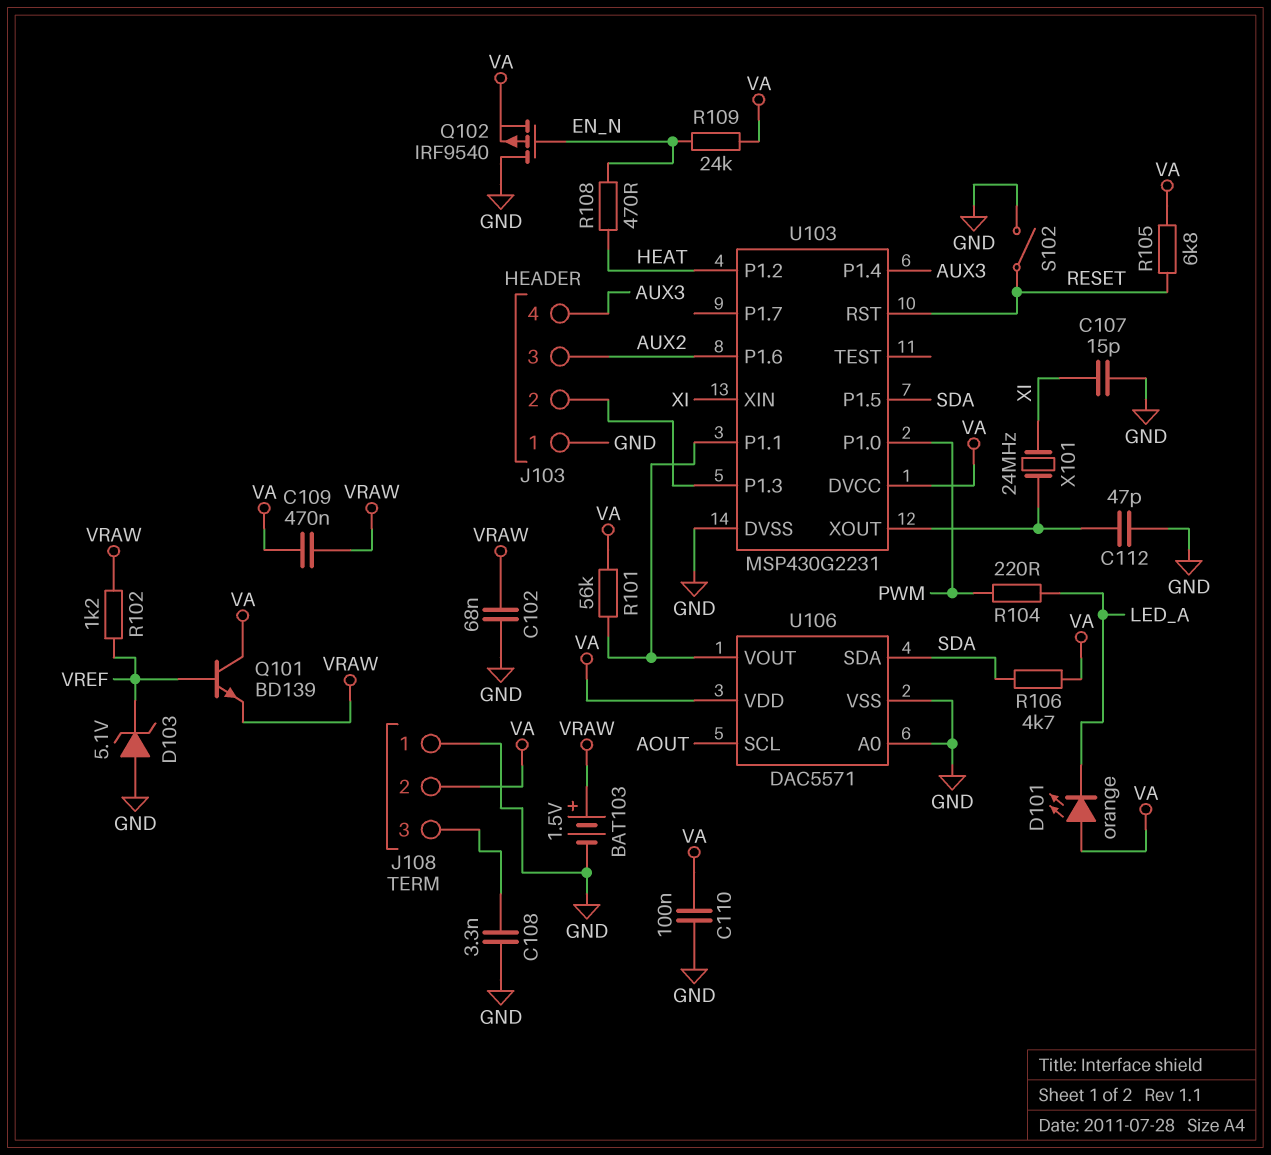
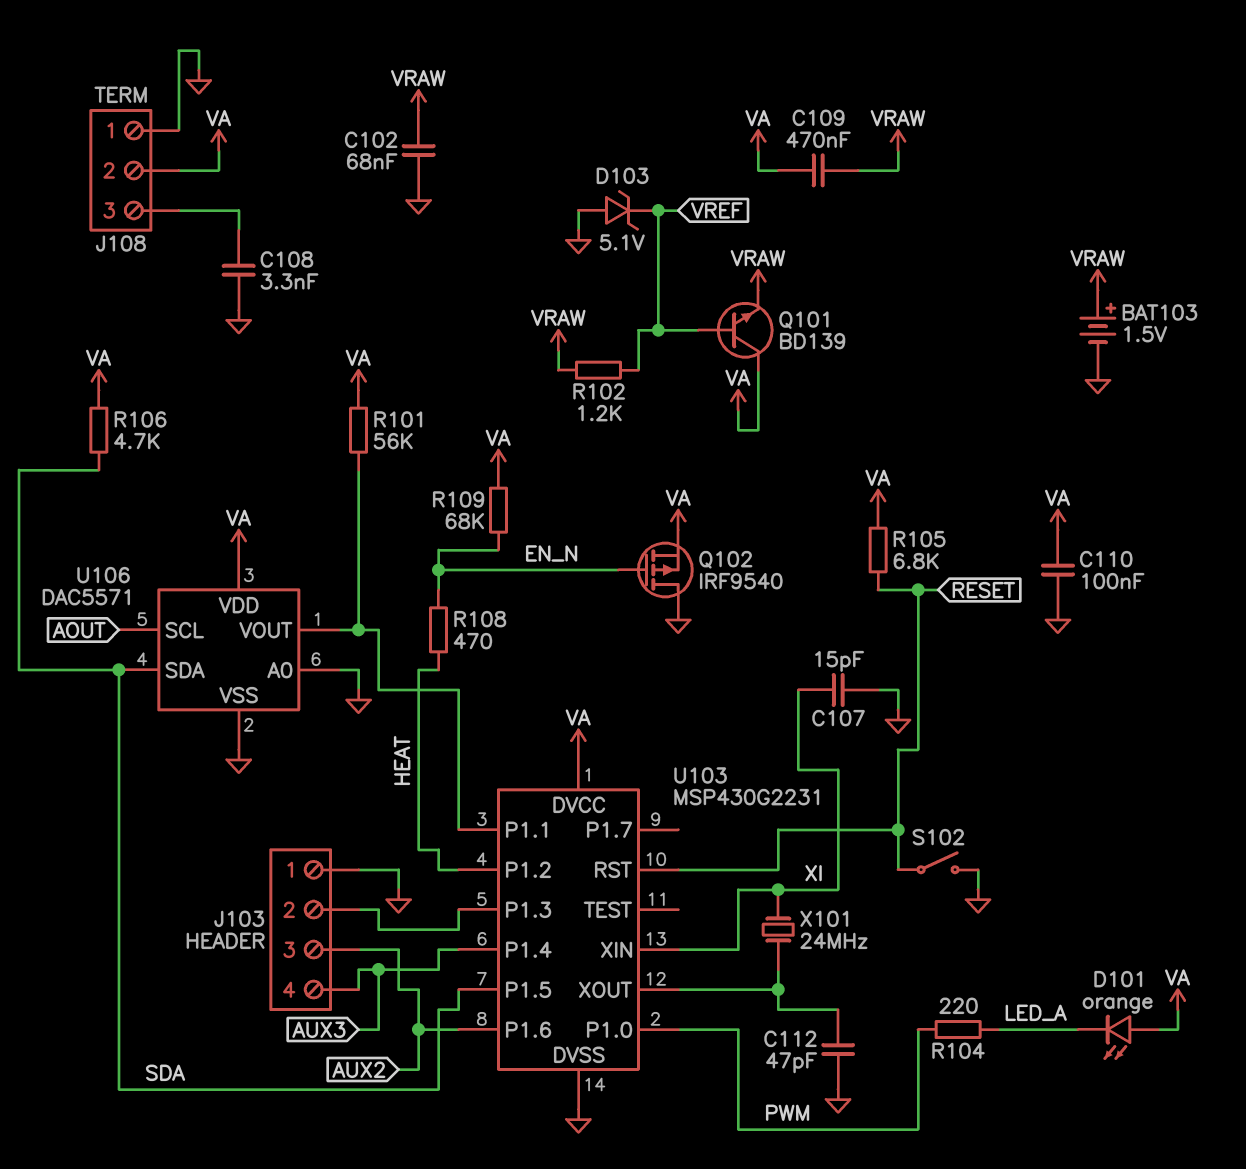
R109: 24k (EN_N, VA) -> 68k (EN_N, VA)

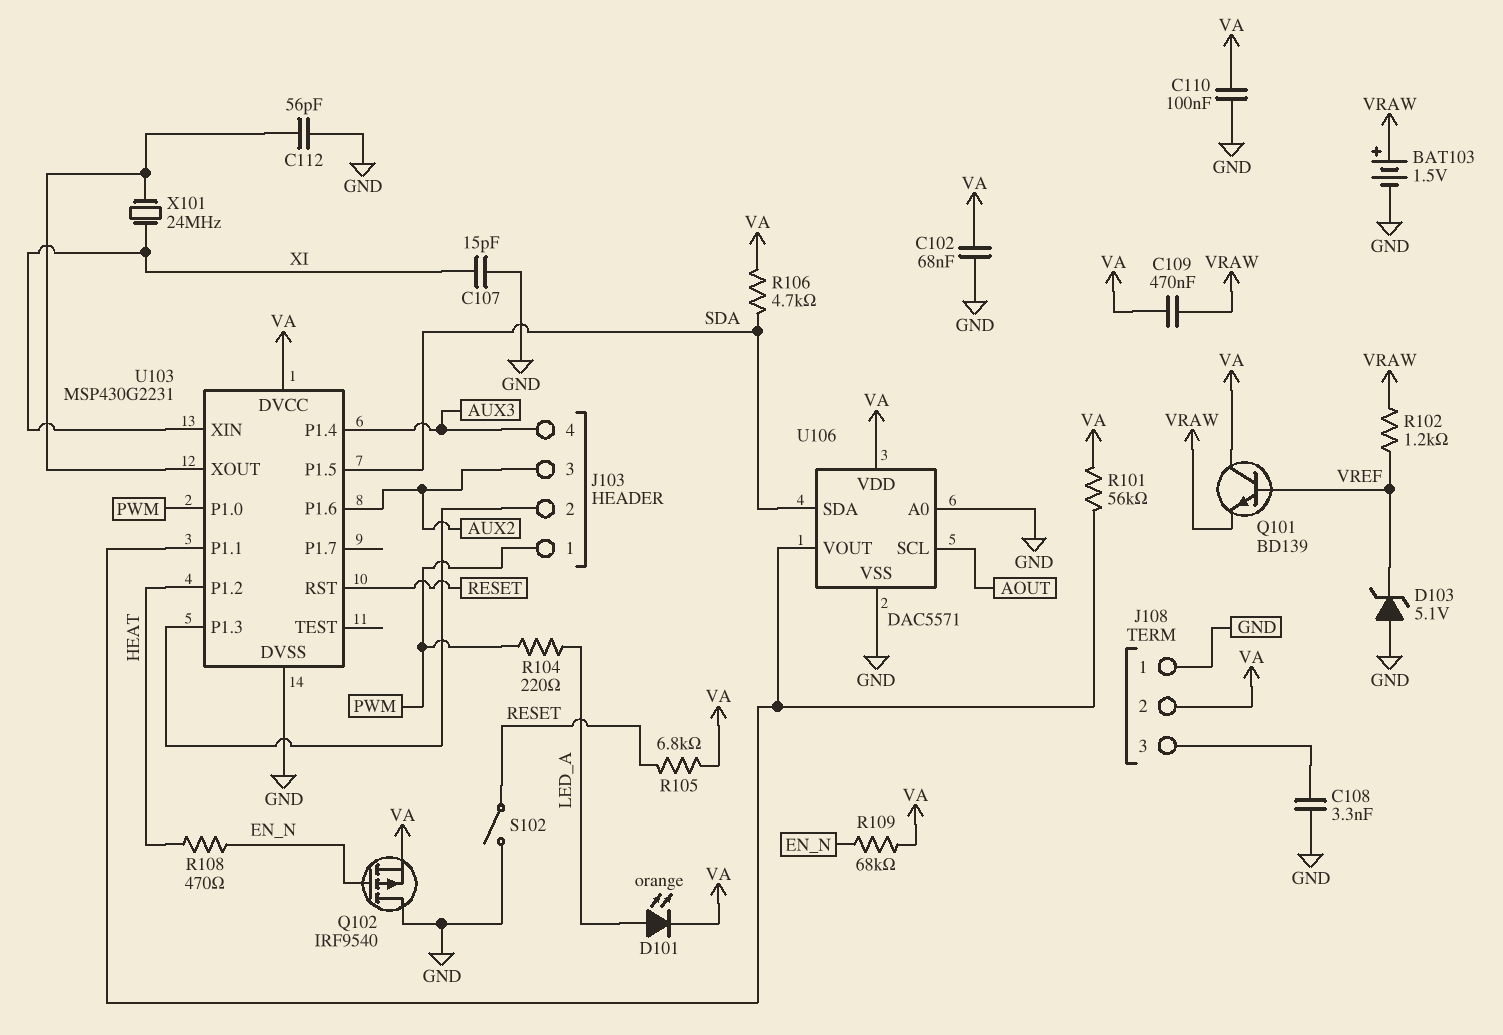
C102: 68nF (GND, VRAW) -> 68nF (GND, VA)
C112: 47pF (GND, U103/XOUT) -> 56pF (GND, U103/XOUT)
D101: LED orange (A VA, K LED_A) -> LED orange (A LED_A, K VA)
J103 pin 1: GND -> PWM

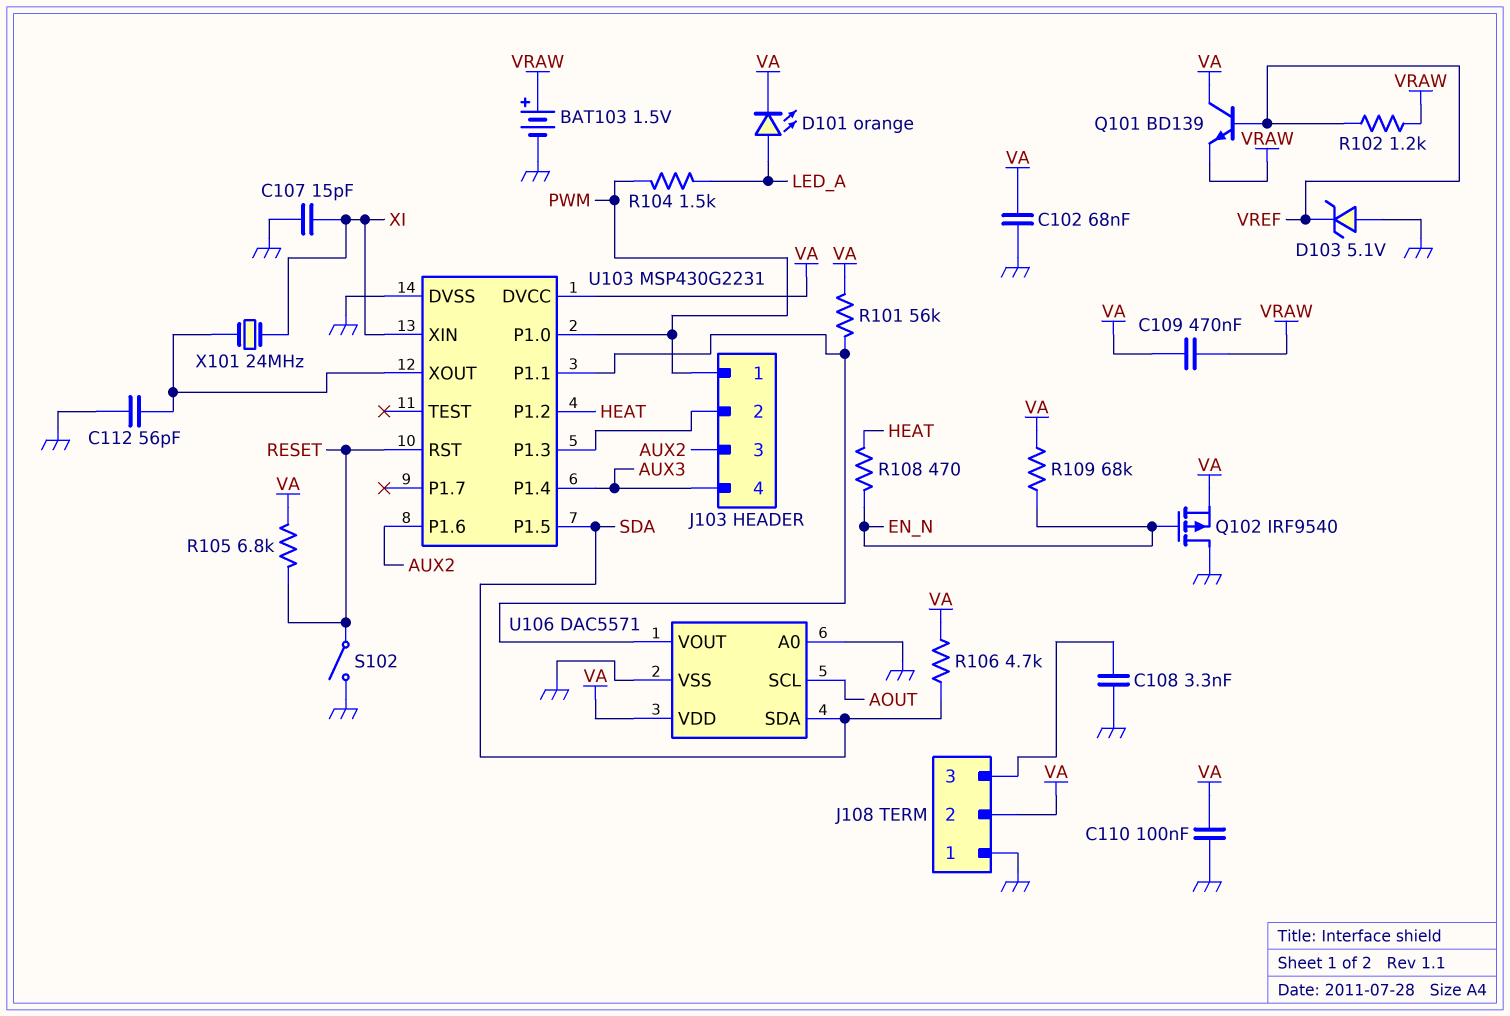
R104: 220 (LED_A, PWM) -> 1.5k (LED_A, PWM)

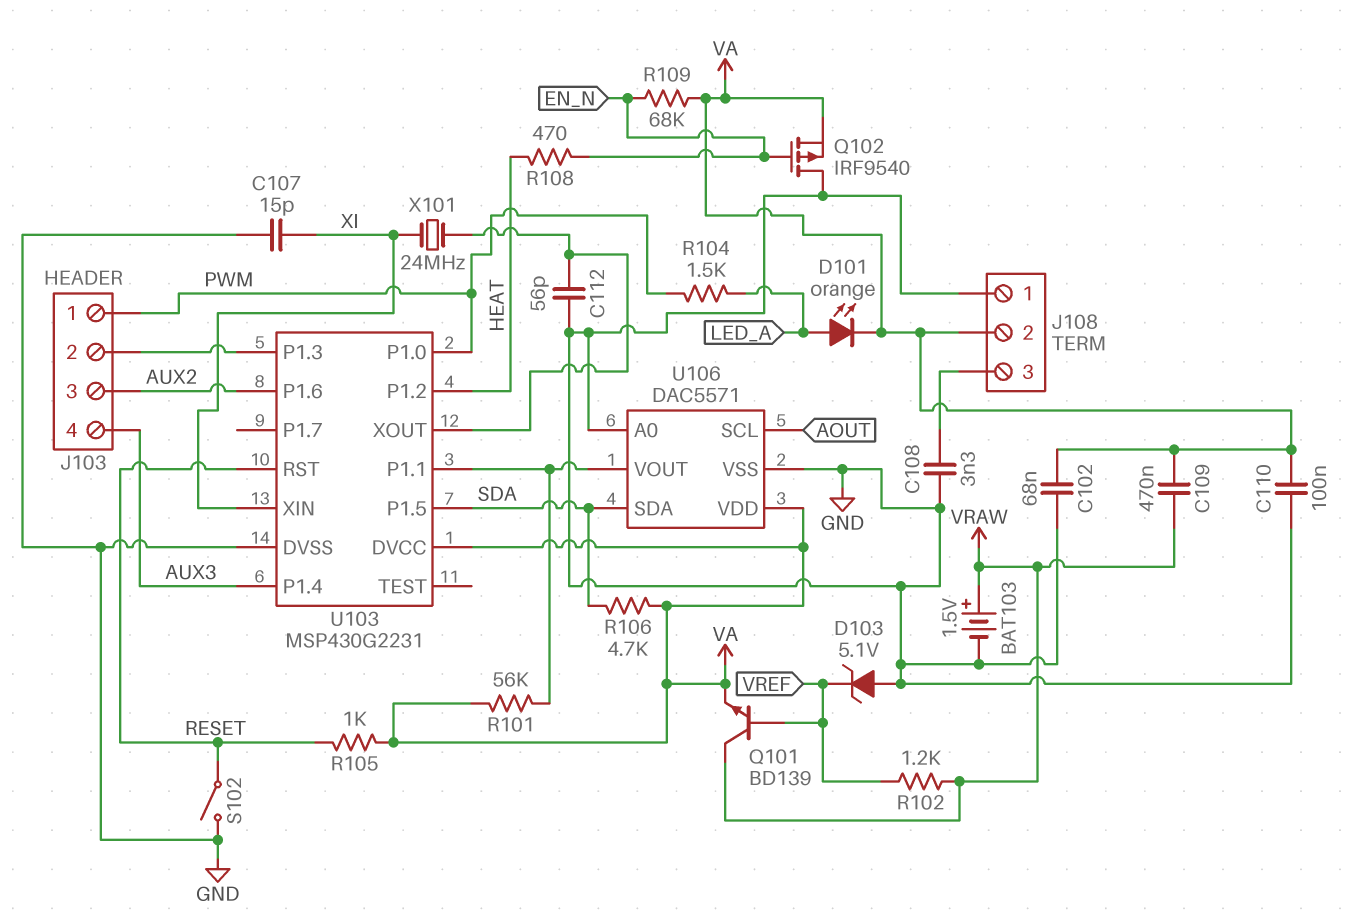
Q101: NPN BD139 (B VREF, C VA, E VRAW) -> NPN BD139 (B VREF, C VRAW, E VA)
R105: 6.8k (RESET, VA) -> 1k (RESET, VA)

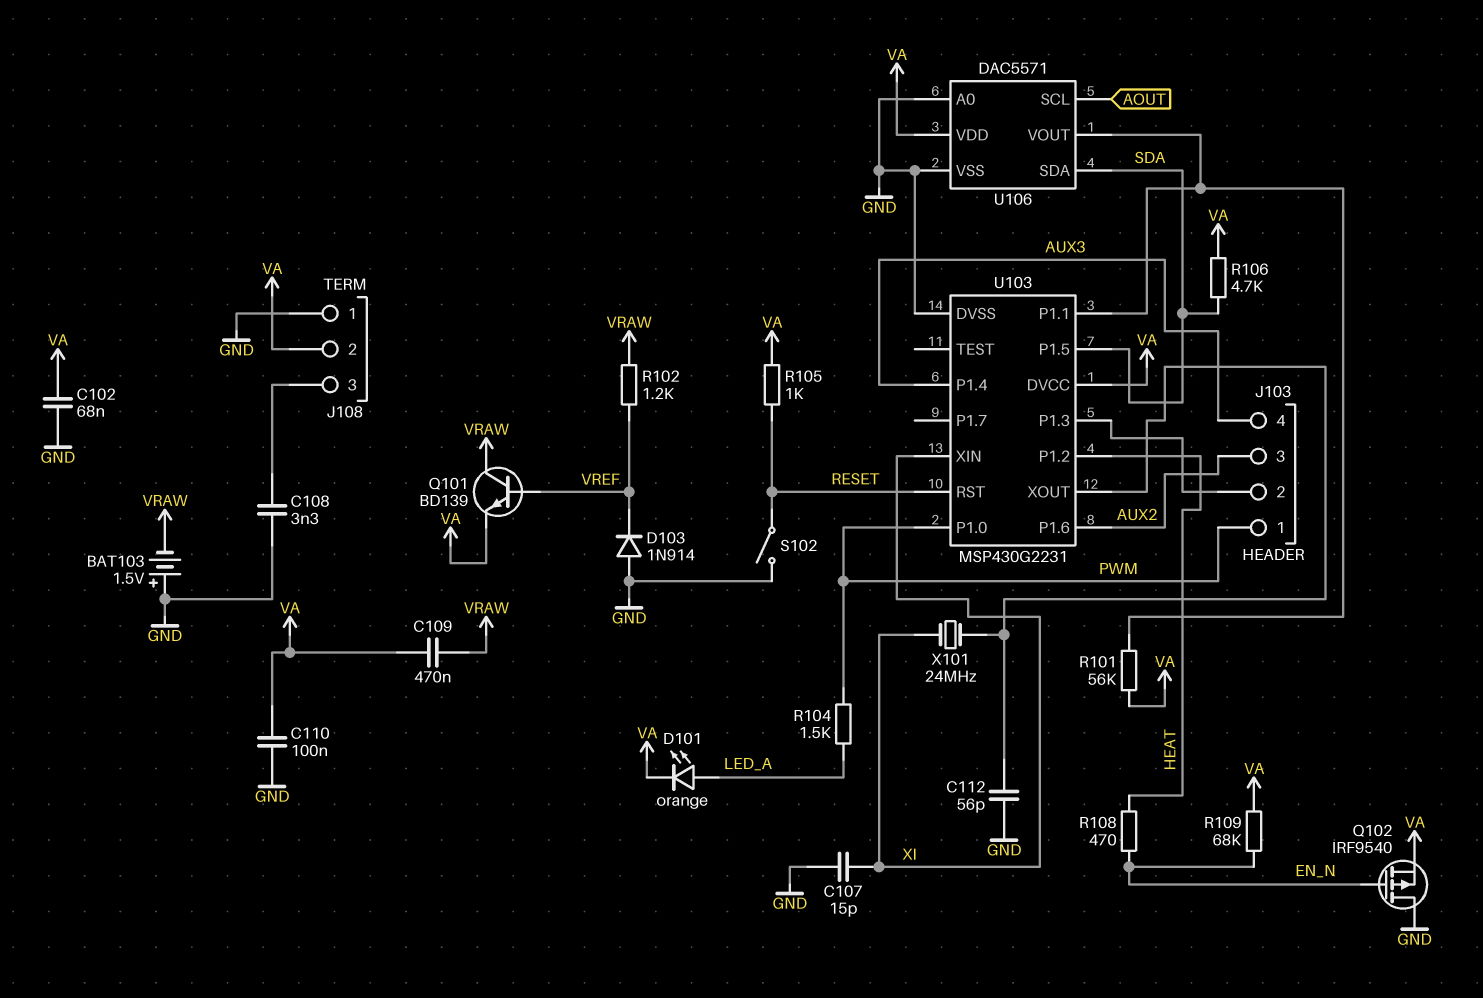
BAT103: 1.5V (plus VRAW, minus GND) -> 1.5V (plus GND, minus VRAW)
D103: zener 5.1V (A GND, K VREF) -> diode 1N914 (A GND, K VREF)

